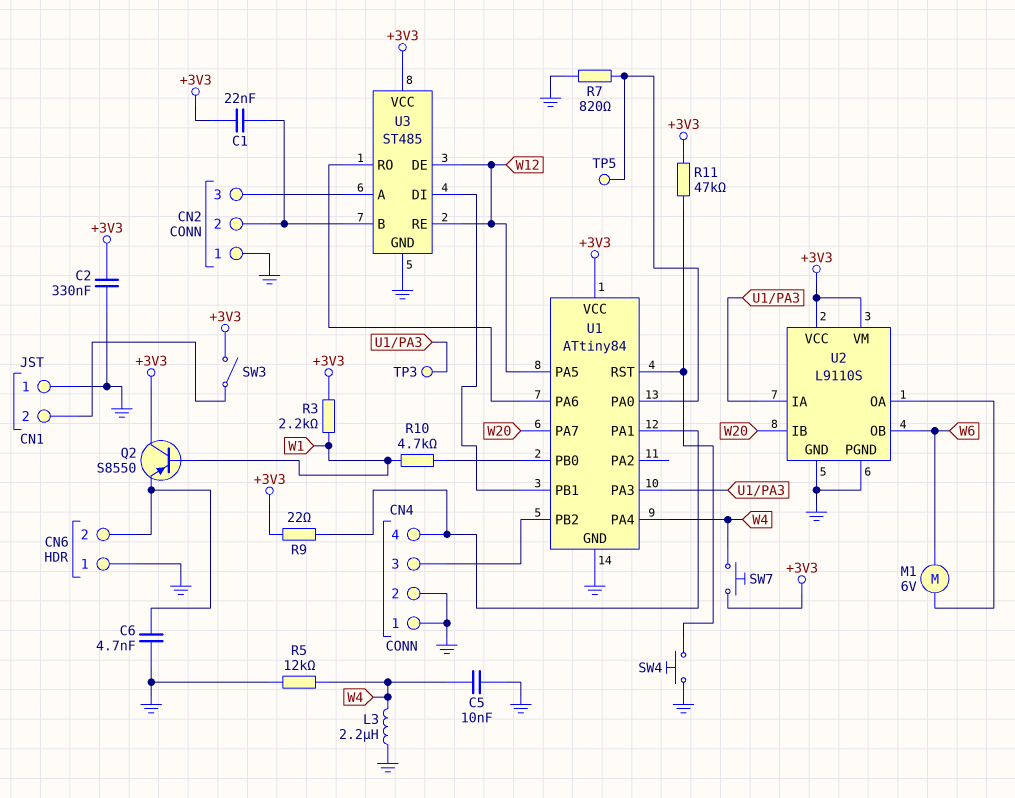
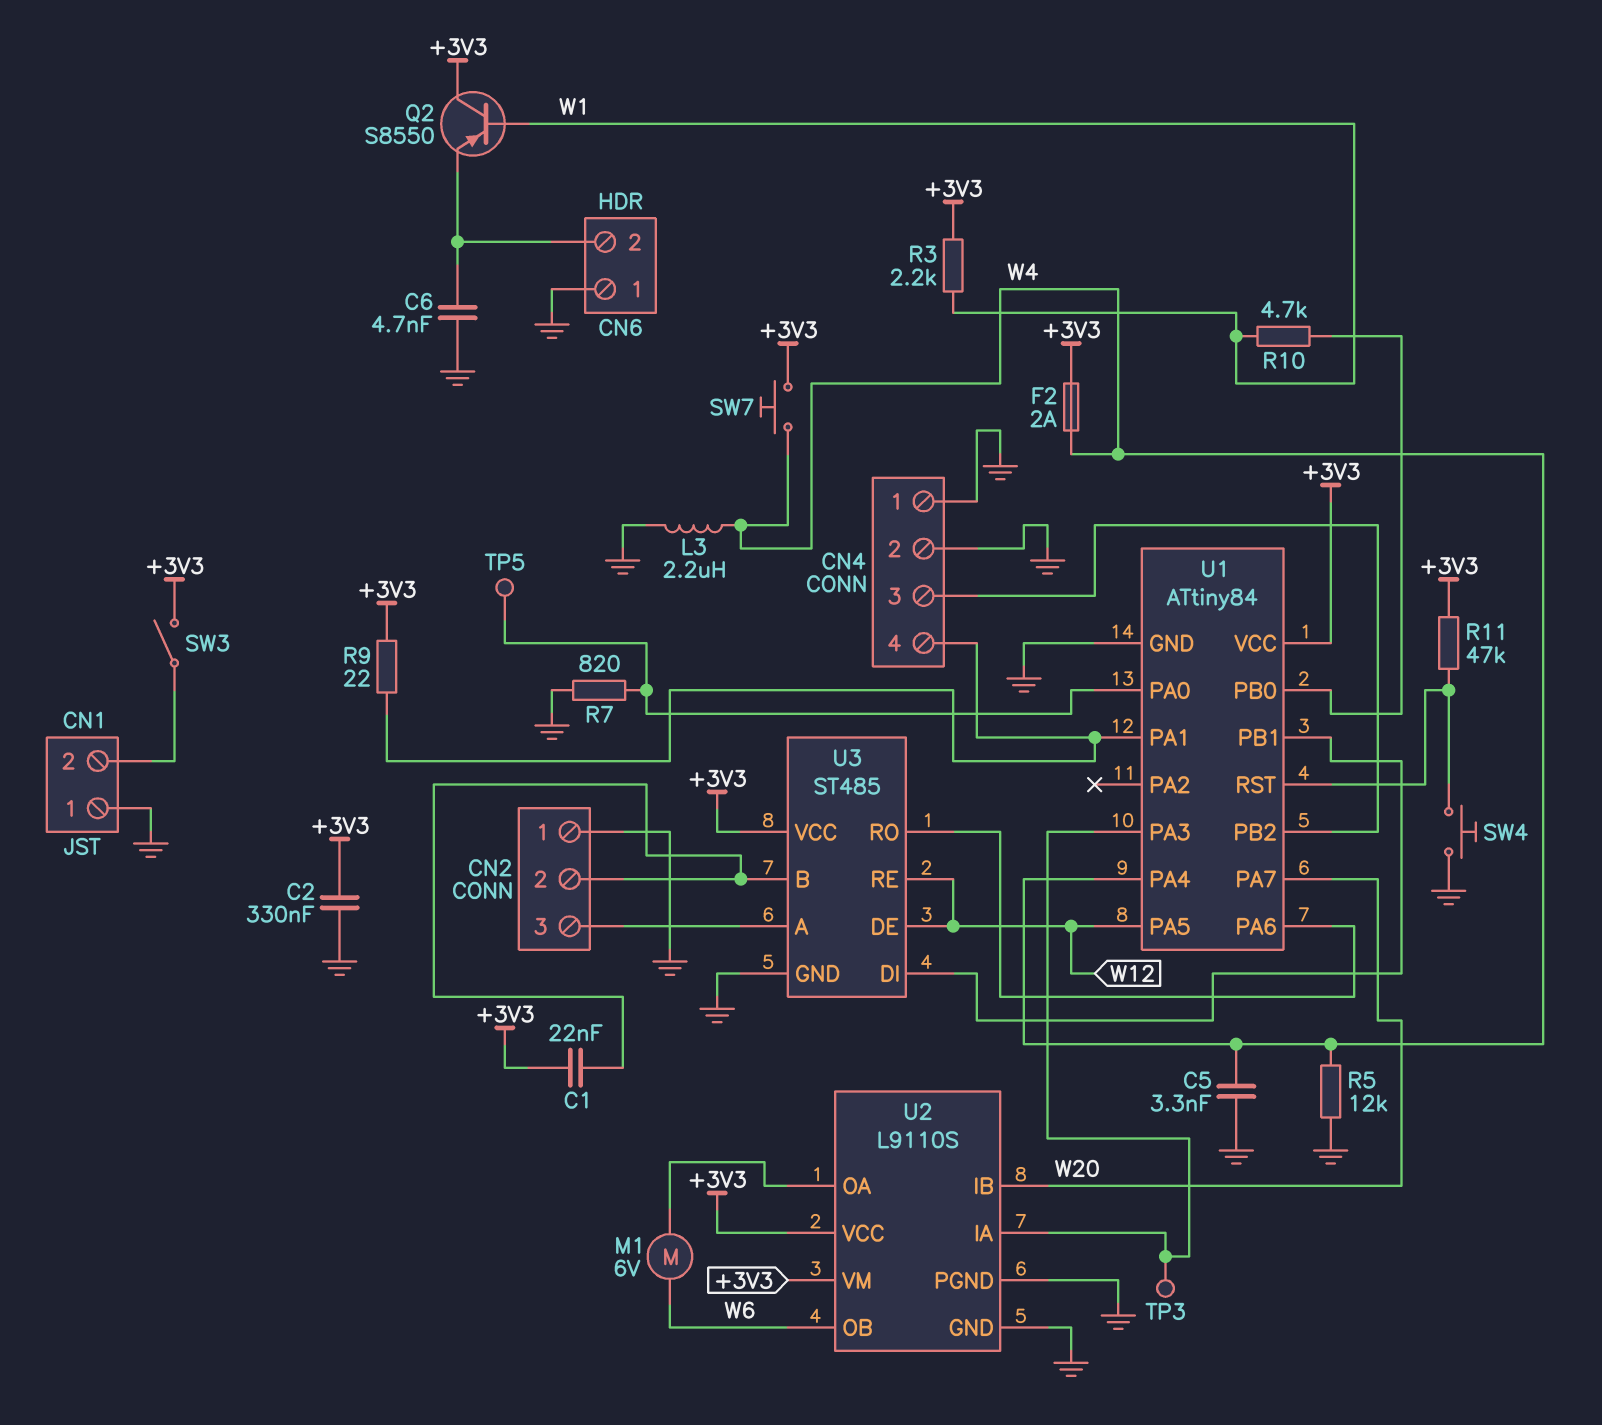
C5: 10nF (GND, W4) -> 3.3nF (GND, W4)
F2: none -> 2A (+3V3, W4)

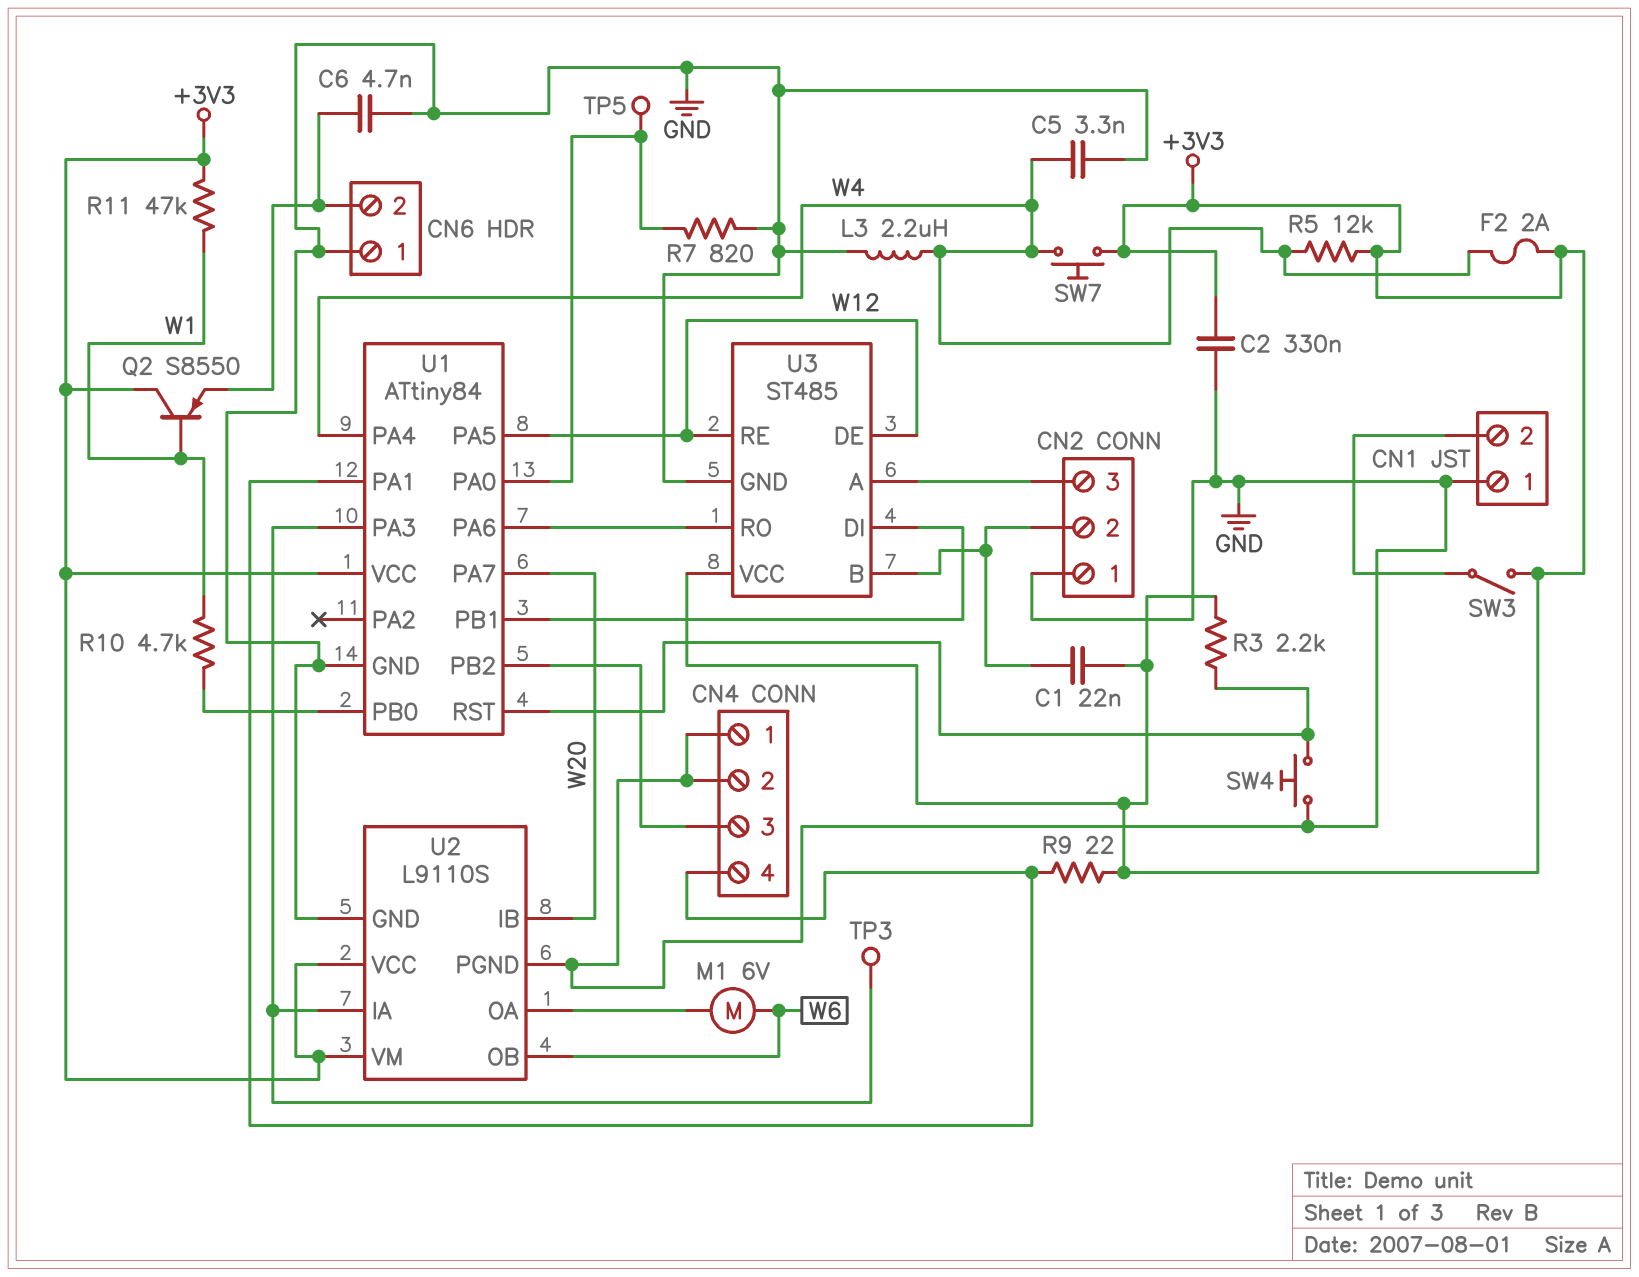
R3: 2.2k (+3V3, W1) -> 2.2k (+3V3, U1/RST)
R5: 12k (GND, W4) -> 12k (+3V3, W4)
R11: 47k (+3V3, U1/RST) -> 47k (+3V3, W1)

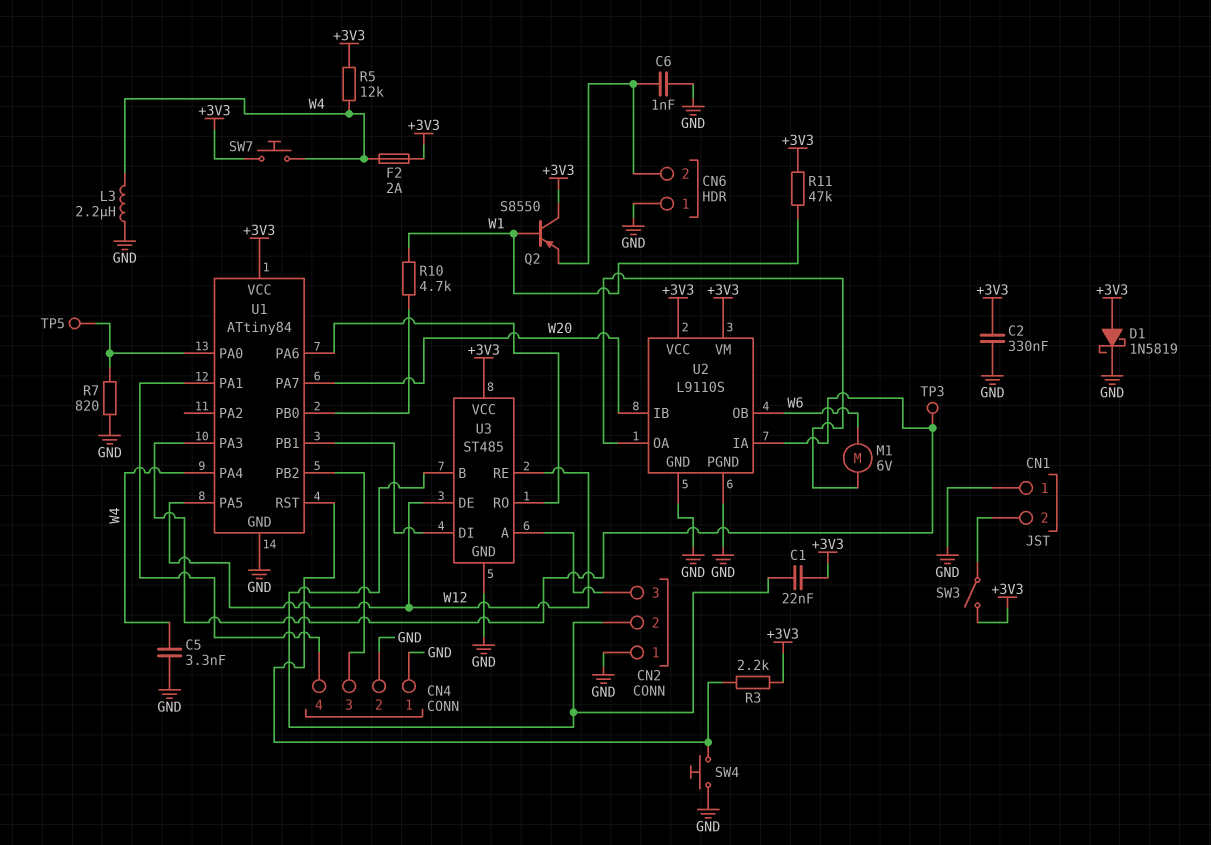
C6: 4.7nF (CN6/2, GND) -> 1nF (CN6/2, GND)
D1: none -> schottky 1N5819 (A +3V3, K GND)
R9: 22 (+3V3, CN4/4) -> none

